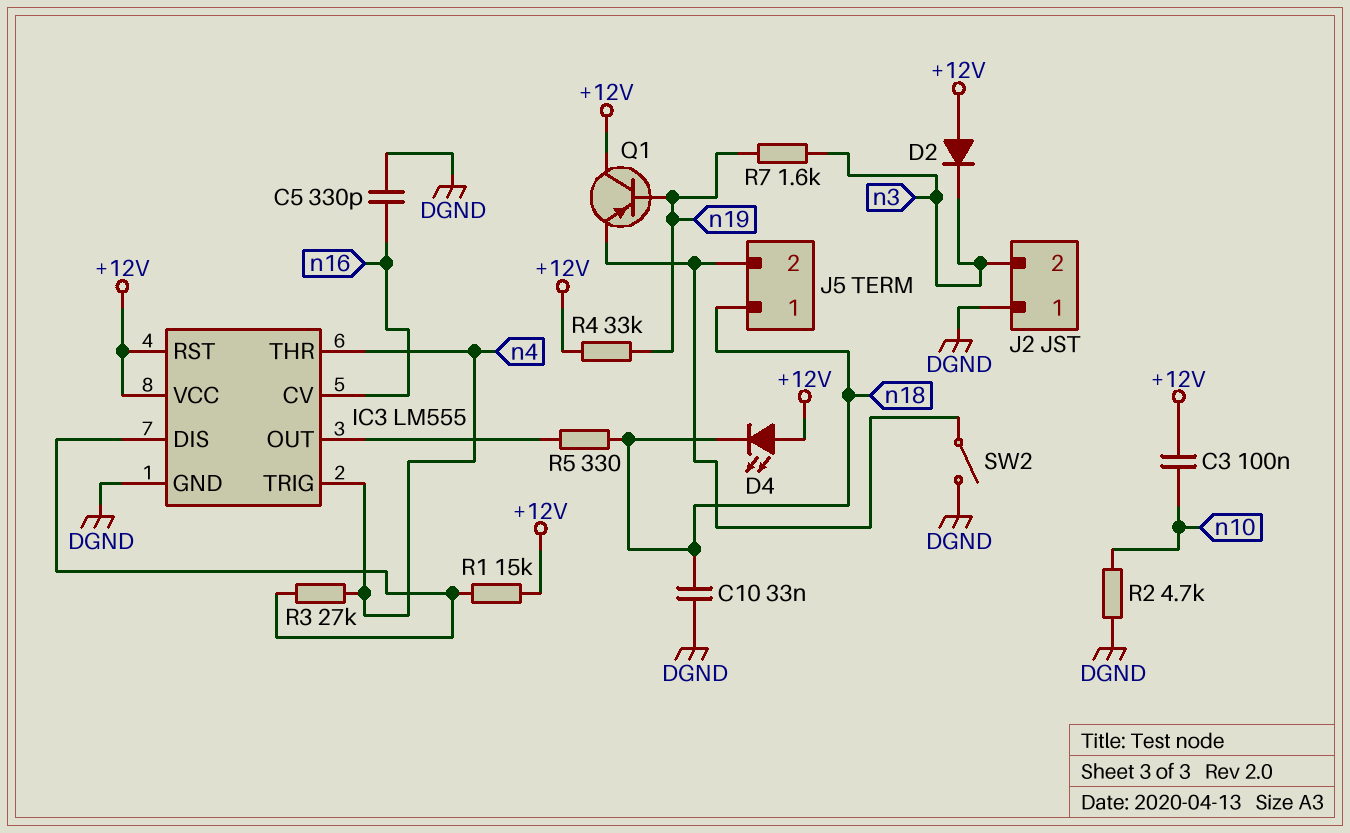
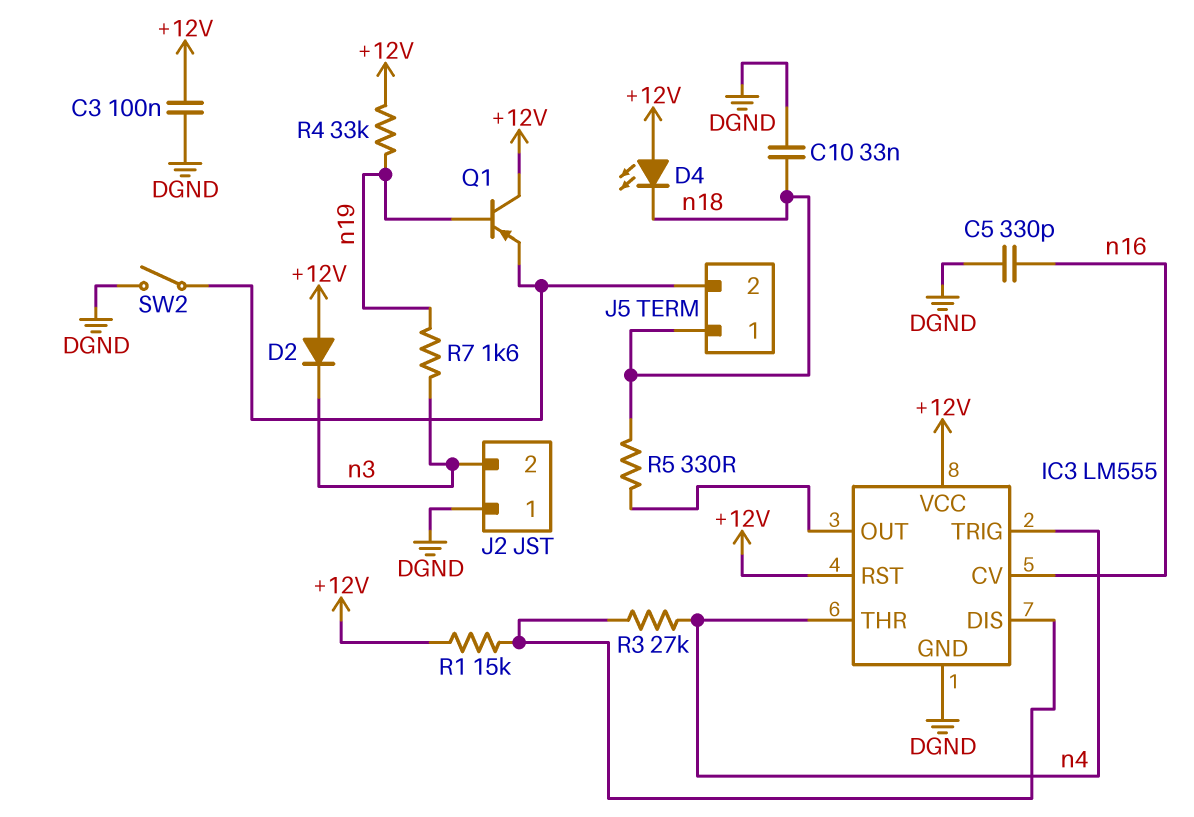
C3: 100nF (+12V, n10) -> 100nF (+12V, DGND)
R2: 4.7k (DGND, n10) -> none

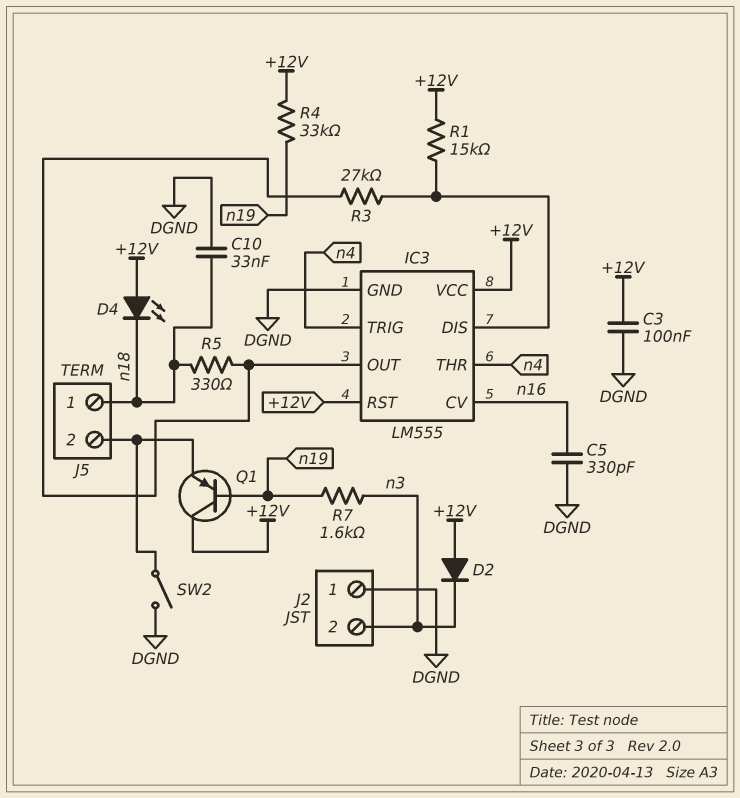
R3: 27k (IC3/DIS, n4) -> 27k (IC3/DIS, IC3/OUT)

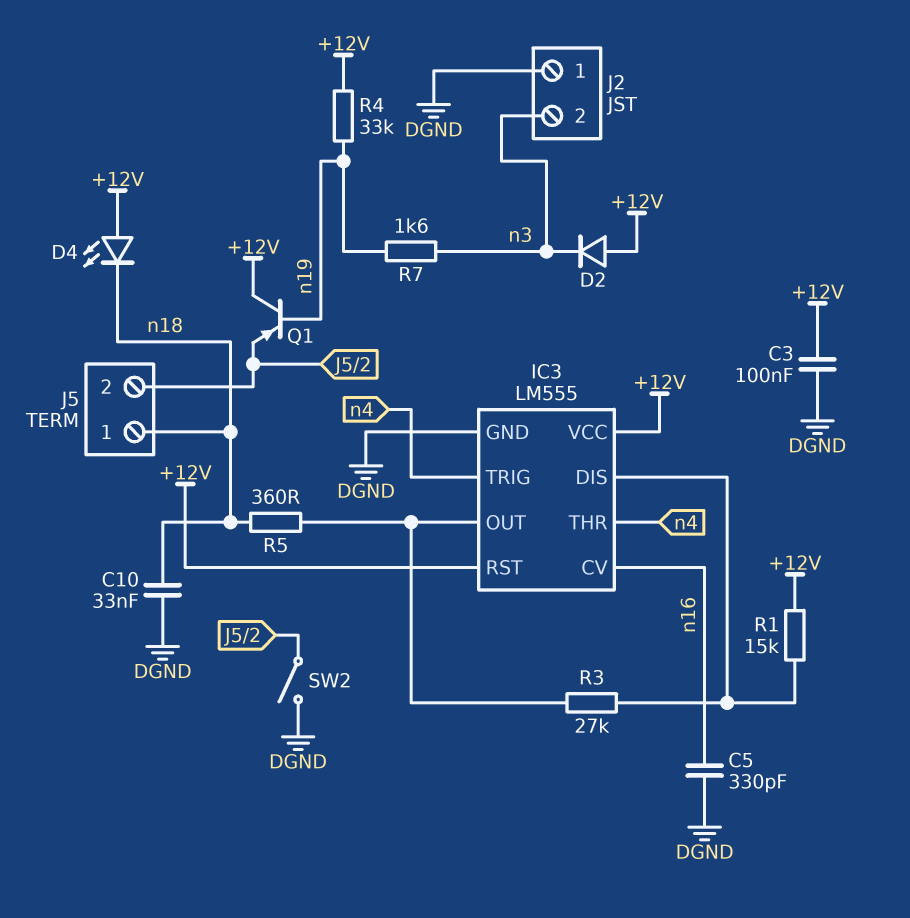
R5: 330 (IC3/OUT, n18) -> 360 (IC3/OUT, n18)

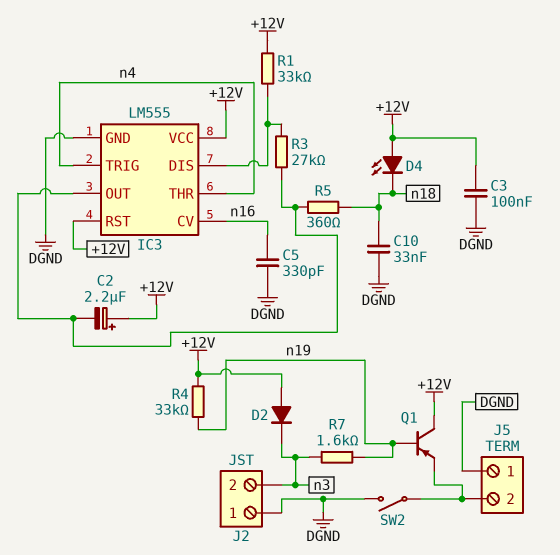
C2: none -> 2.2uF (plus +12V, minus IC3/OUT)
J5 pin 1: n18 -> DGND
R1: 15k (+12V, IC3/DIS) -> 33k (+12V, IC3/DIS)

